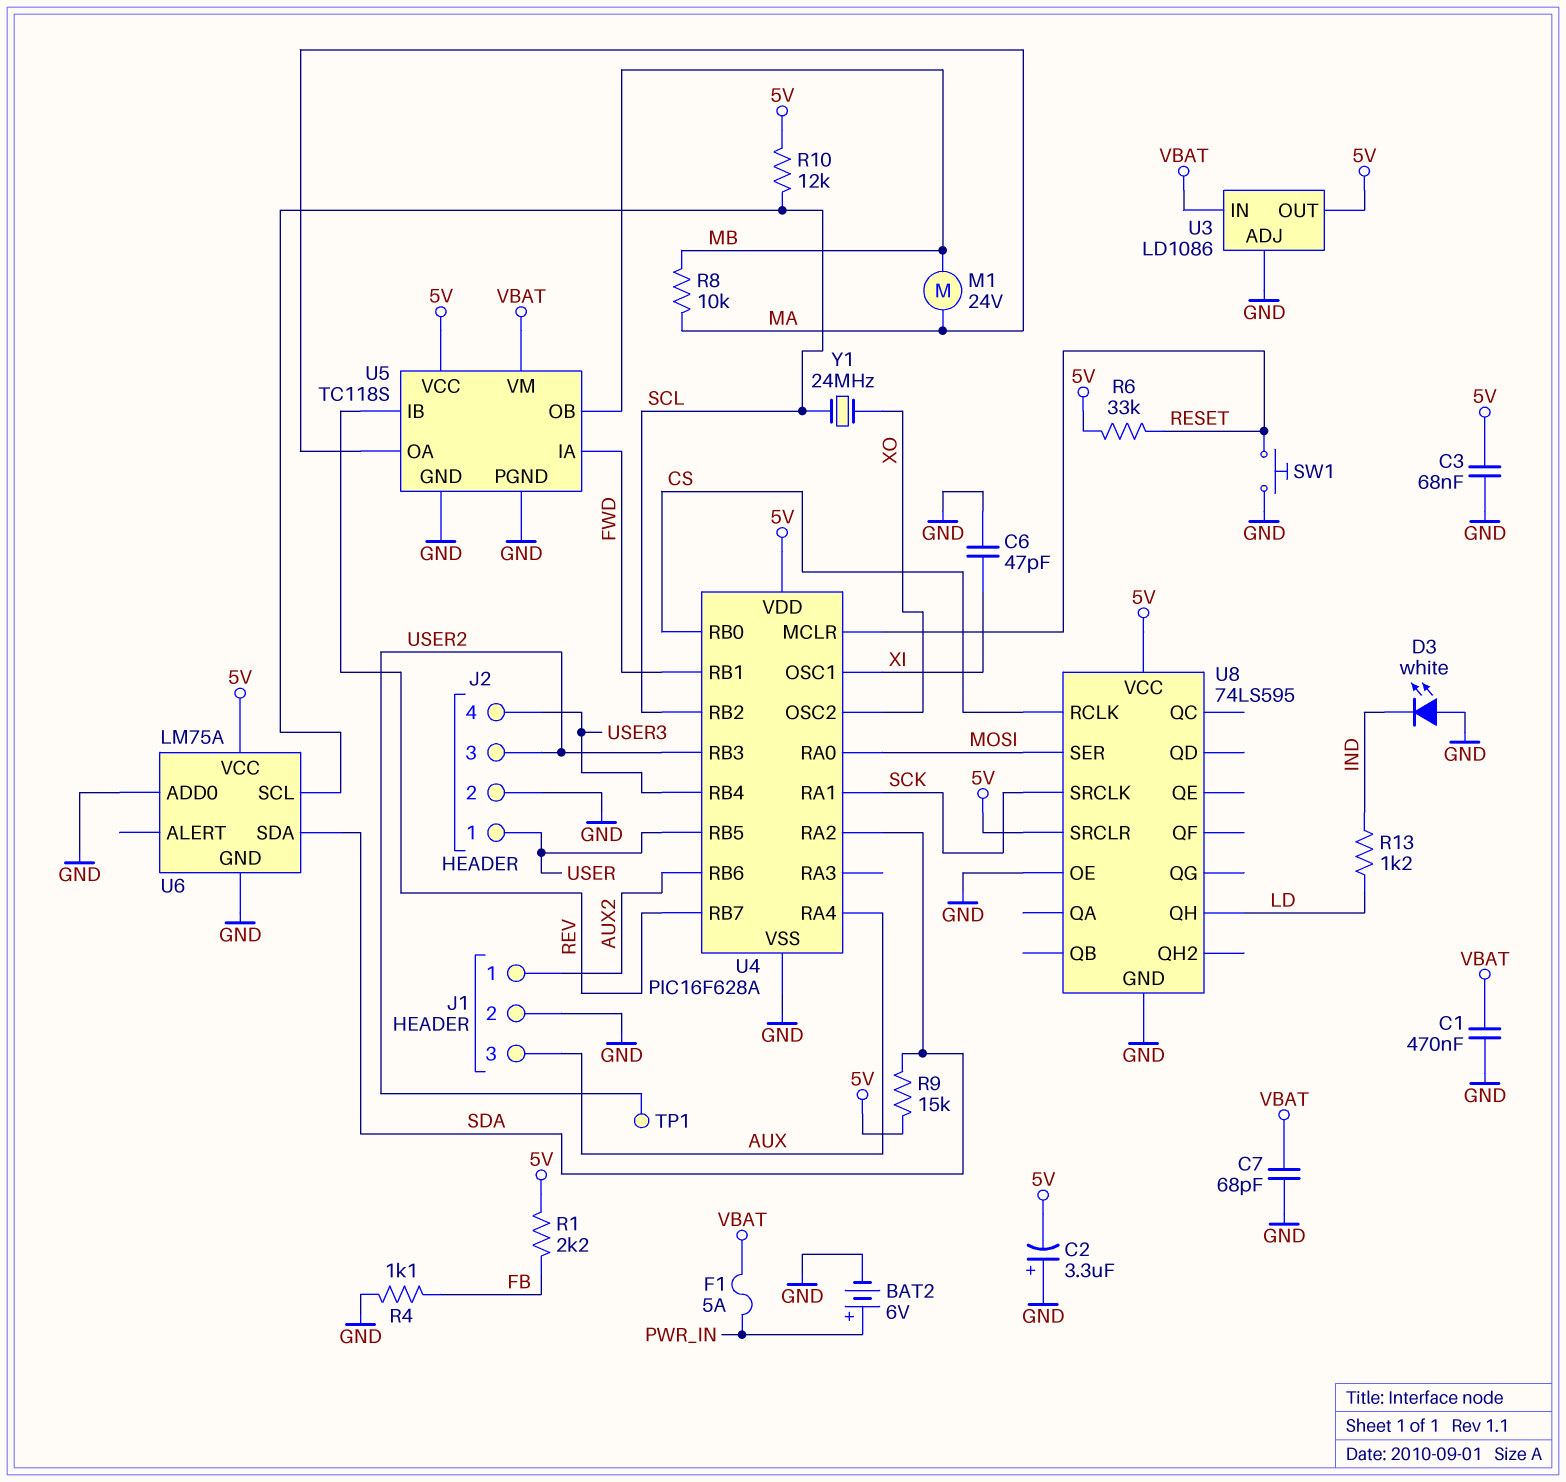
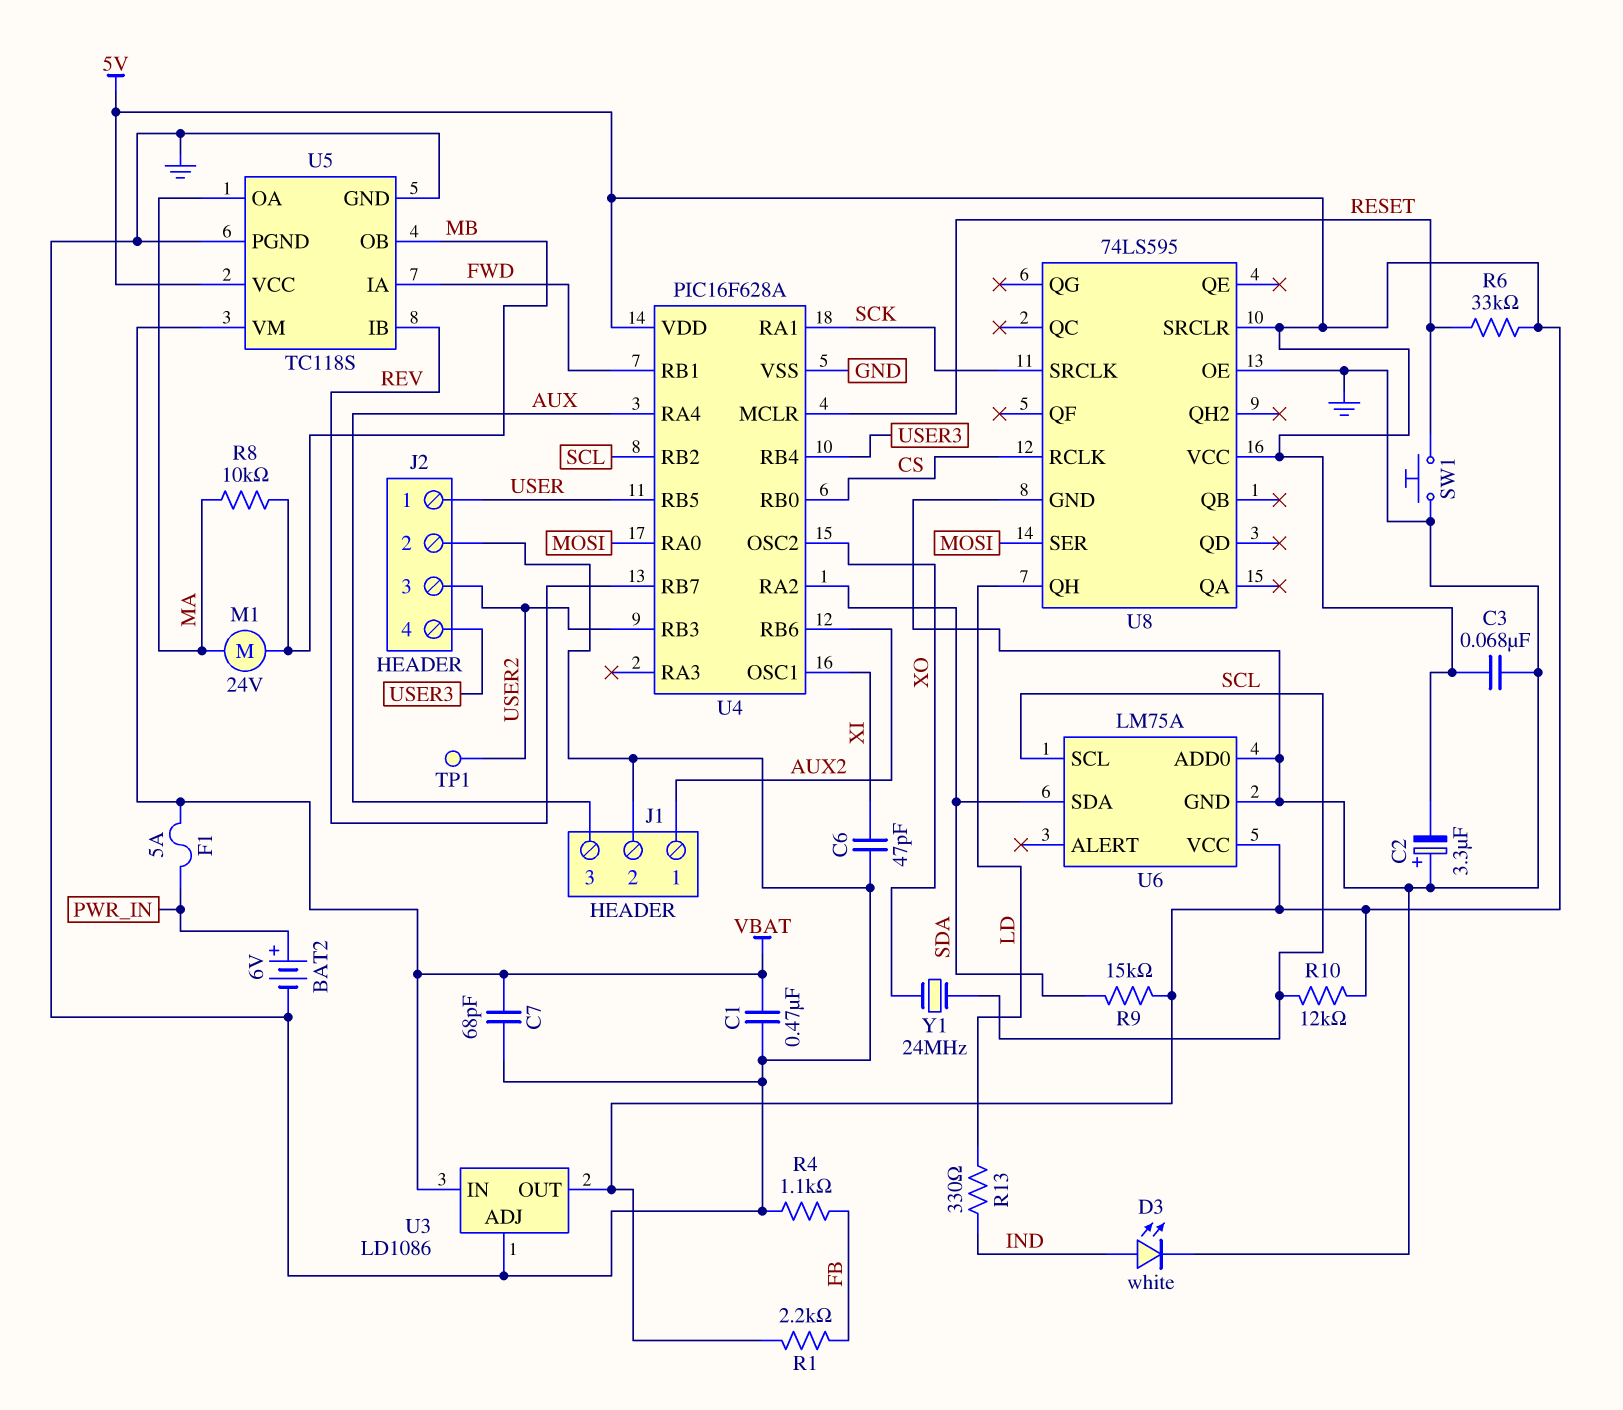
D3: LED white (A GND, K IND) -> LED white (A IND, K GND)
R13: 1.2k (IND, LD) -> 330 (IND, LD)

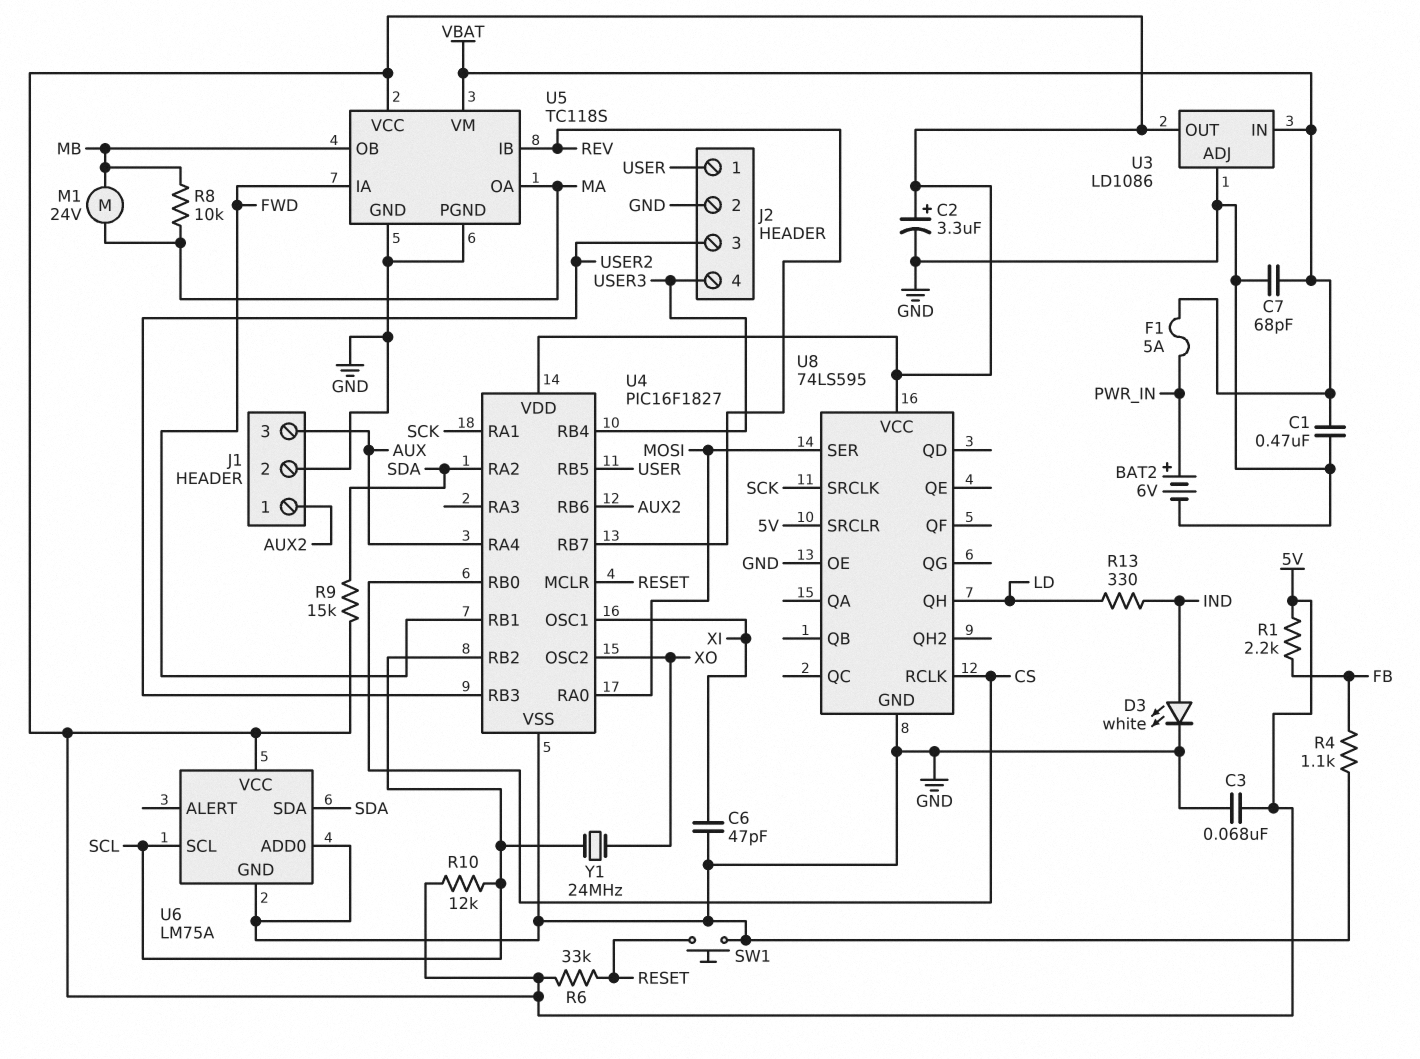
C2: 3.3uF (plus GND, minus 5V) -> 3.3uF (plus 5V, minus GND)
TP1: test point (USER2) -> none
U4: PIC16F628A -> PIC16F1827

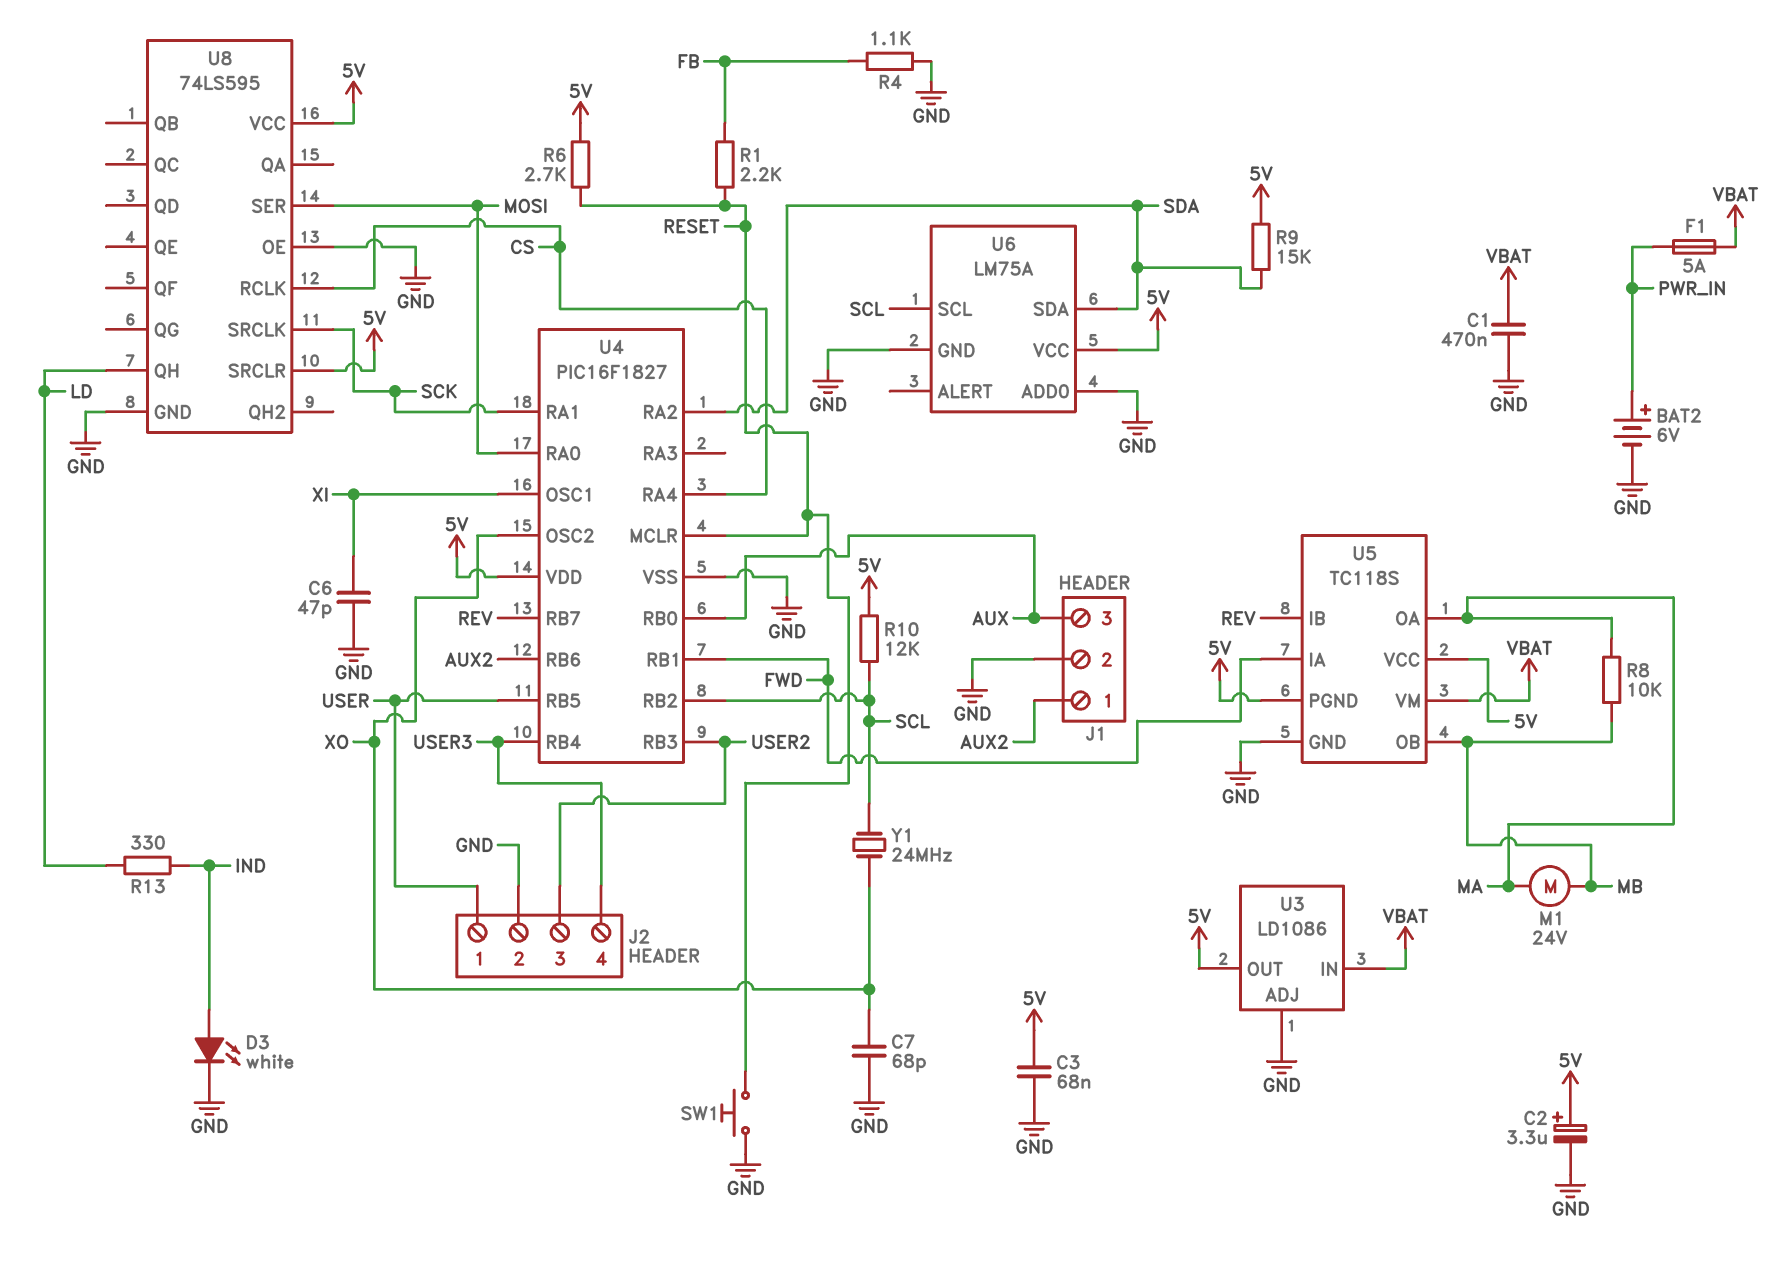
C7: 68pF (GND, VBAT) -> 68pF (GND, XO)
R1: 2.2k (5V, FB) -> 2.2k (FB, RESET)
R6: 33k (5V, RESET) -> 2.7k (5V, RESET)
U4 pin RA4: AUX -> CS
U4 pin RB0: CS -> AUX
U5 pin PGND: GND -> 5V

